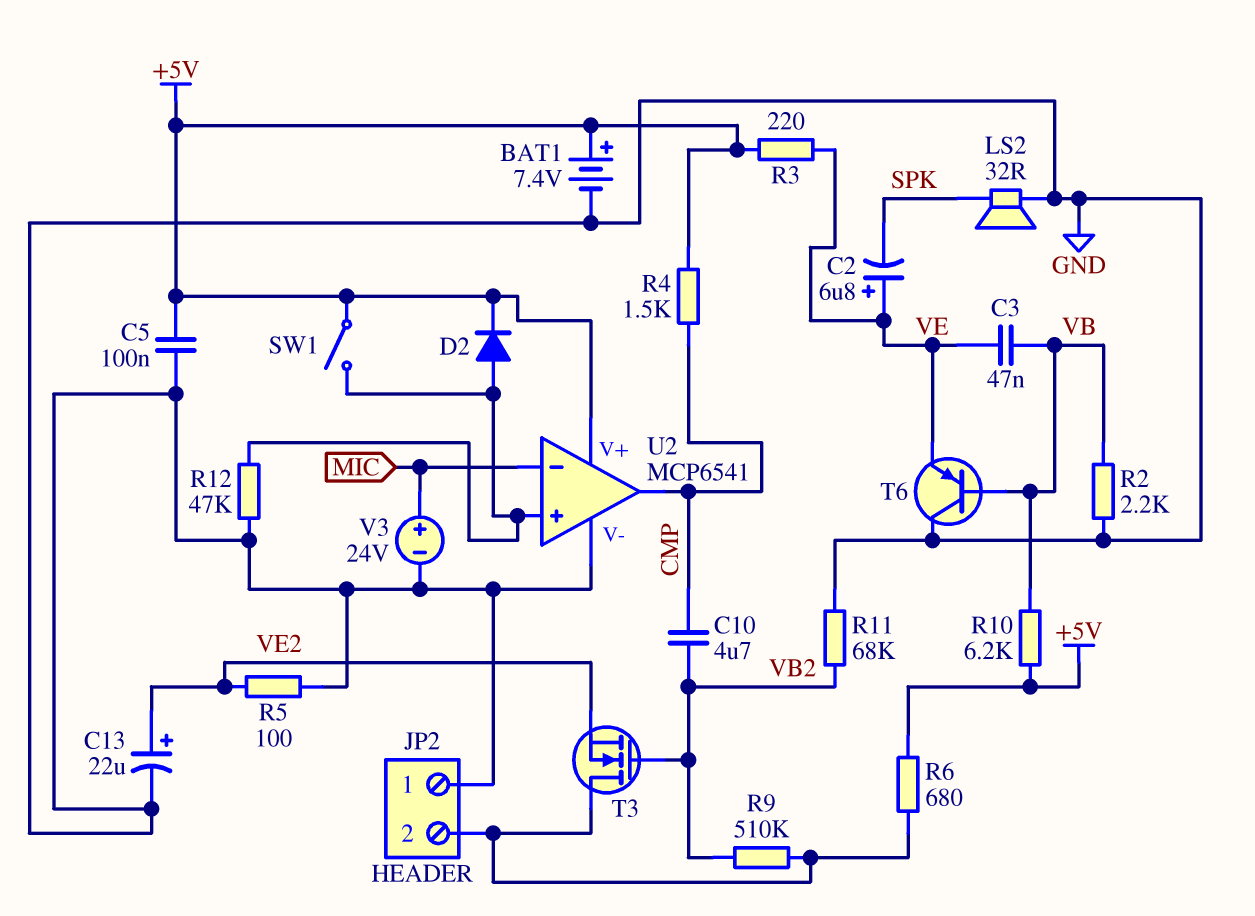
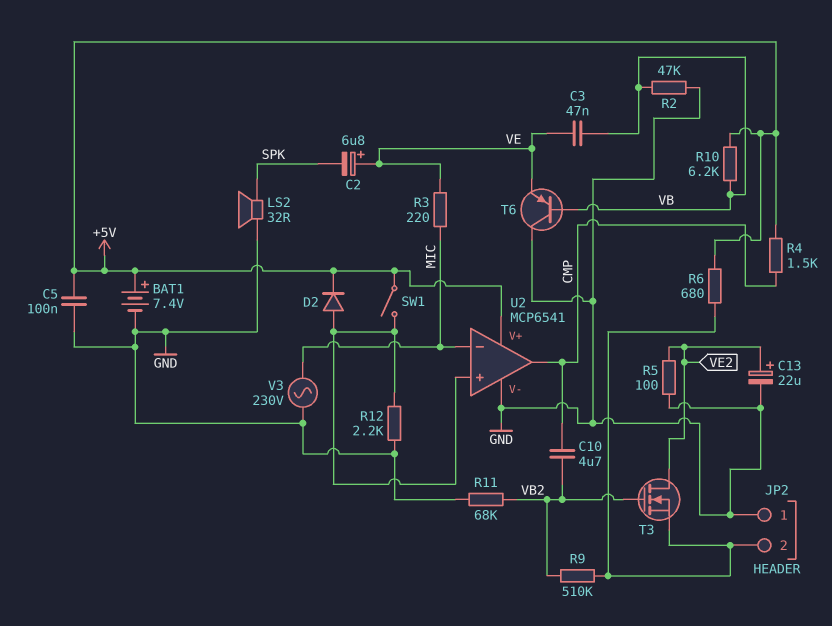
R2: 2.2k (GND, VB) -> 47k (GND, VB)
R3: 220 (+5V, VE) -> 220 (MIC, VE)
R12: 47k (GND, U2/in+) -> 2.2k (GND, U2/in+)
T3: NMOS (G VB2, D JP2/2, S VE2) -> NMOS (G VB2, D VE2, S JP2/2)
V3: 24V (plus MIC, minus GND) -> AC 230V (GND, MIC)

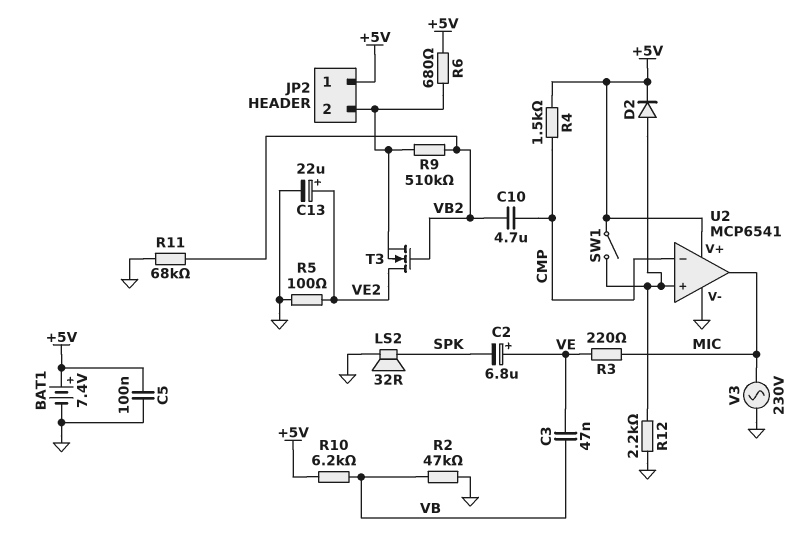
JP2 pin 1: GND -> +5V
T6: PNP (B VB, C GND, E VE) -> none
U2 pin in-: MIC -> CMP
U2 pin out: CMP -> MIC

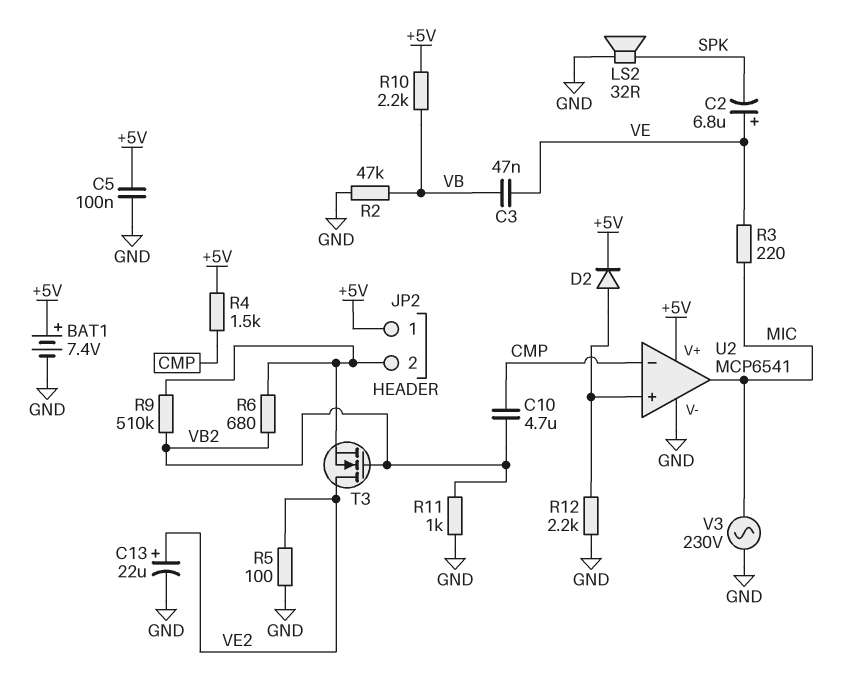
R6: 680 (+5V, JP2/2) -> 680 (JP2/2, VB2)
R10: 6.2k (+5V, VB) -> 2.2k (+5V, VB)
R11: 68k (GND, VB2) -> 1k (GND, VB2)
SW1: switch (+5V, U2/in+) -> none

